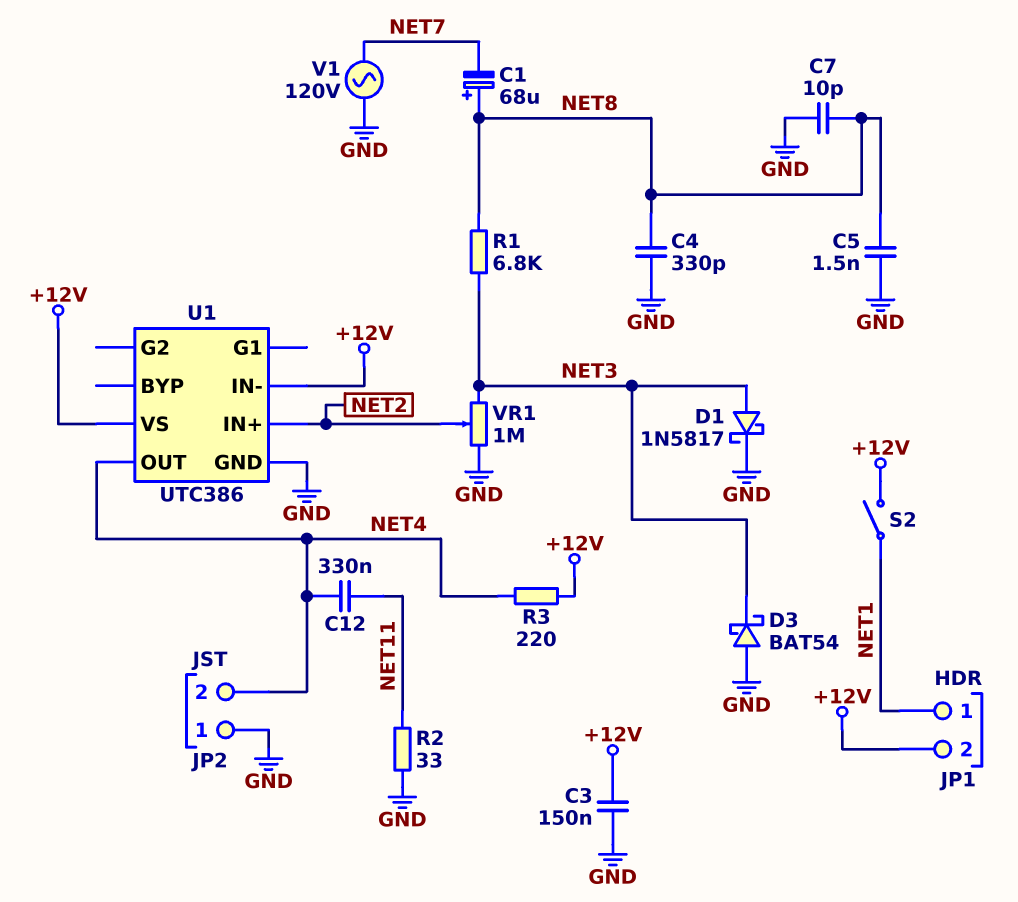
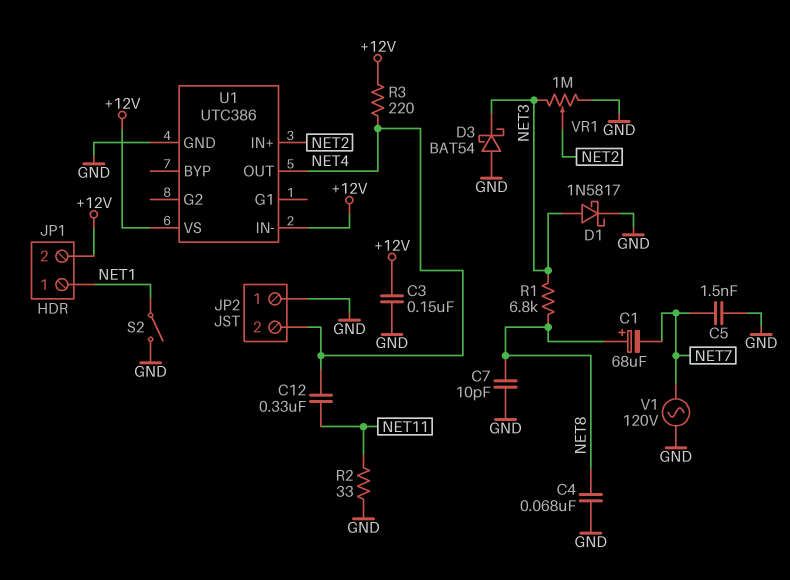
C4: 330pF (GND, NET8) -> 68nF (GND, NET8)
C5: 1.5nF (GND, NET8) -> 1.5nF (GND, NET7)
S2: switch (+12V, NET1) -> switch (GND, NET1)

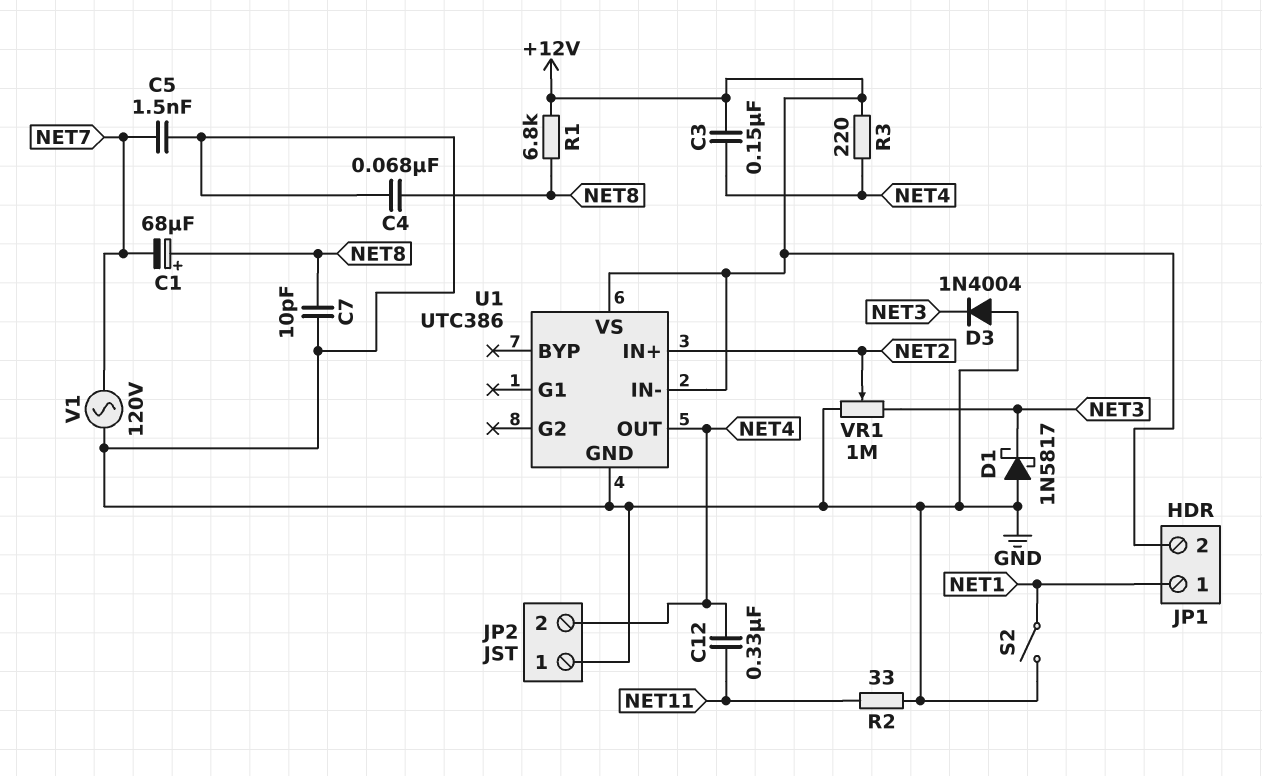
C3: 150nF (+12V, GND) -> 150nF (+12V, NET4)
D1: schottky 1N5817 (A NET3, K GND) -> schottky 1N5817 (A GND, K NET3)
D3: schottky BAT54 (A GND, K NET3) -> diode 1N4004 (A GND, K NET3)
R1: 6.8k (NET3, NET8) -> 6.8k (+12V, NET8)

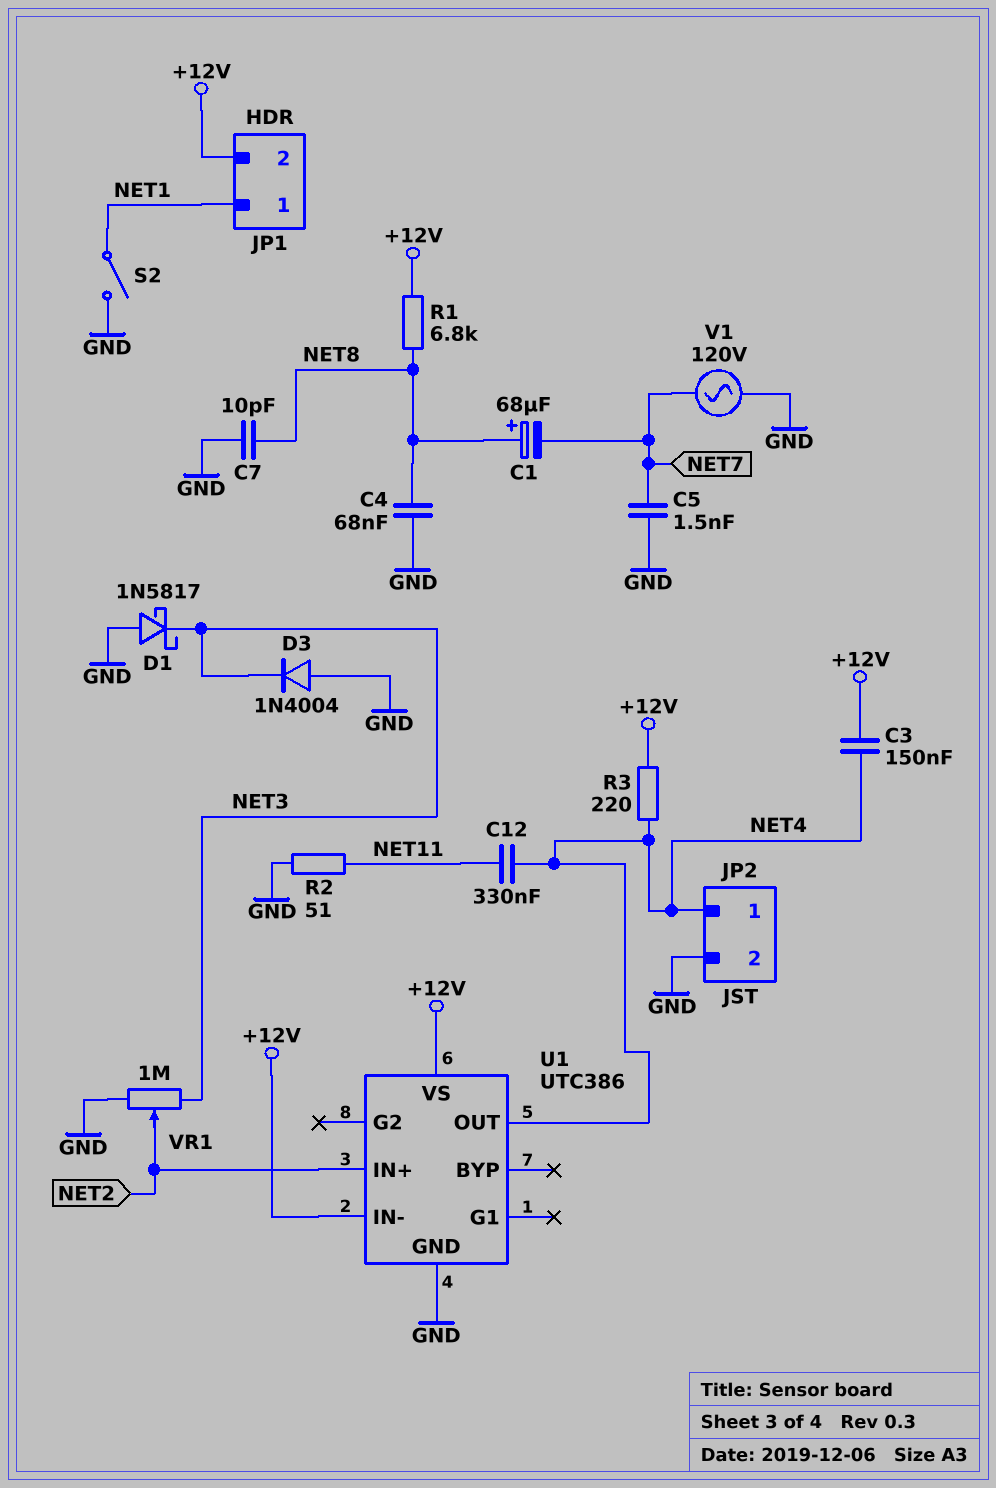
JP2 pin 1: GND -> NET4
JP2 pin 2: NET4 -> GND
R2: 33 (GND, NET11) -> 51 (GND, NET11)

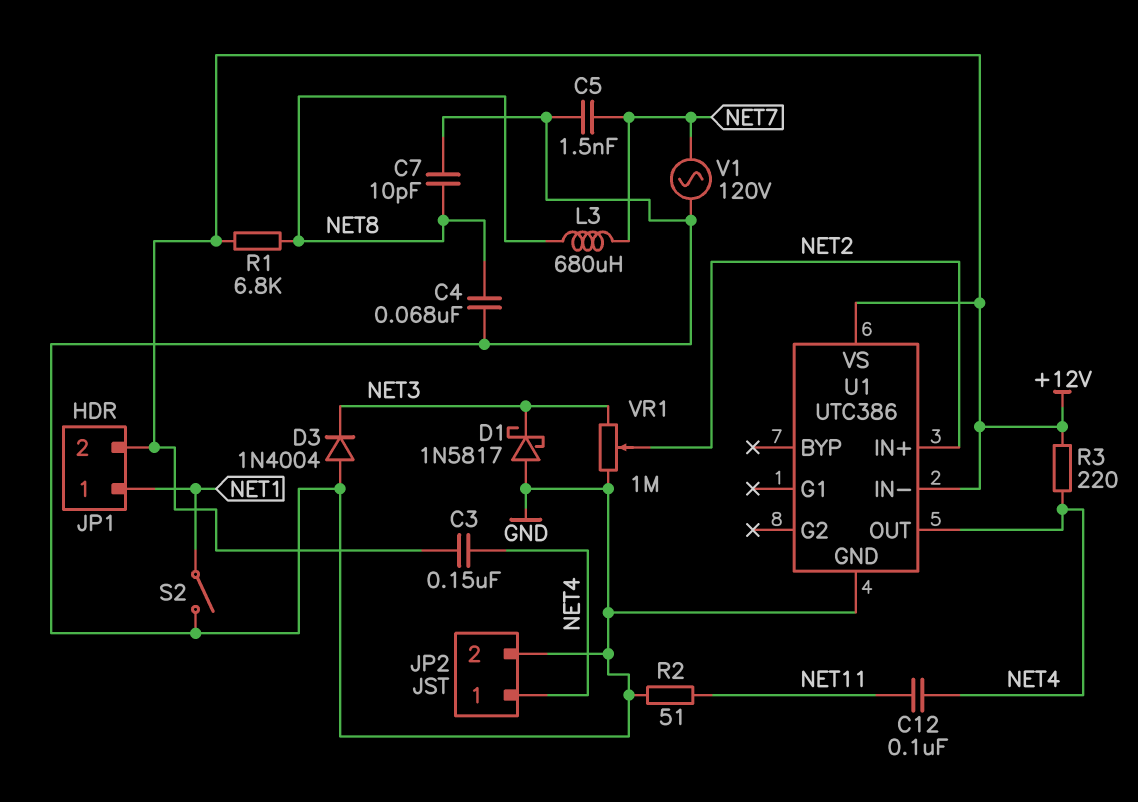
C1: 68uF (plus NET8, minus NET7) -> none
C12: 330nF (NET4, NET11) -> 100nF (NET4, NET11)
L3: none -> 680uH (NET7, NET8)

